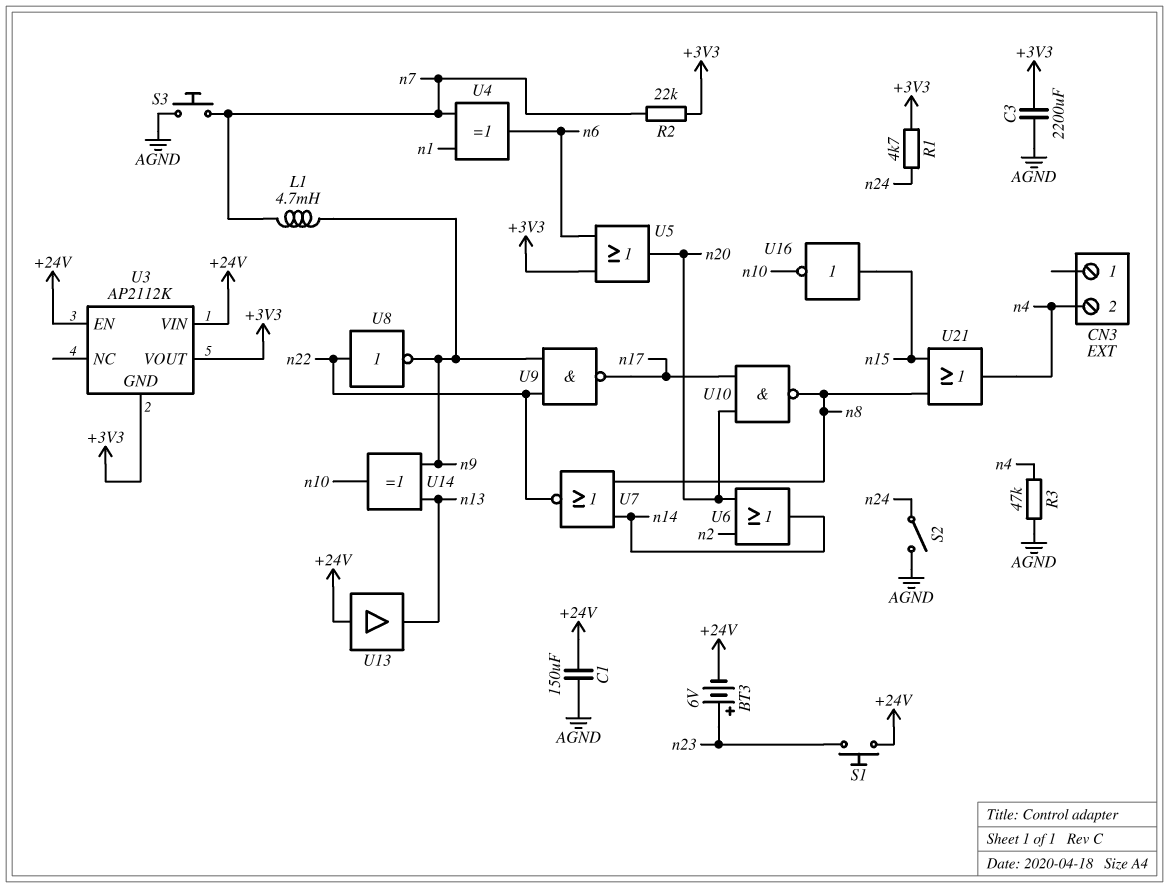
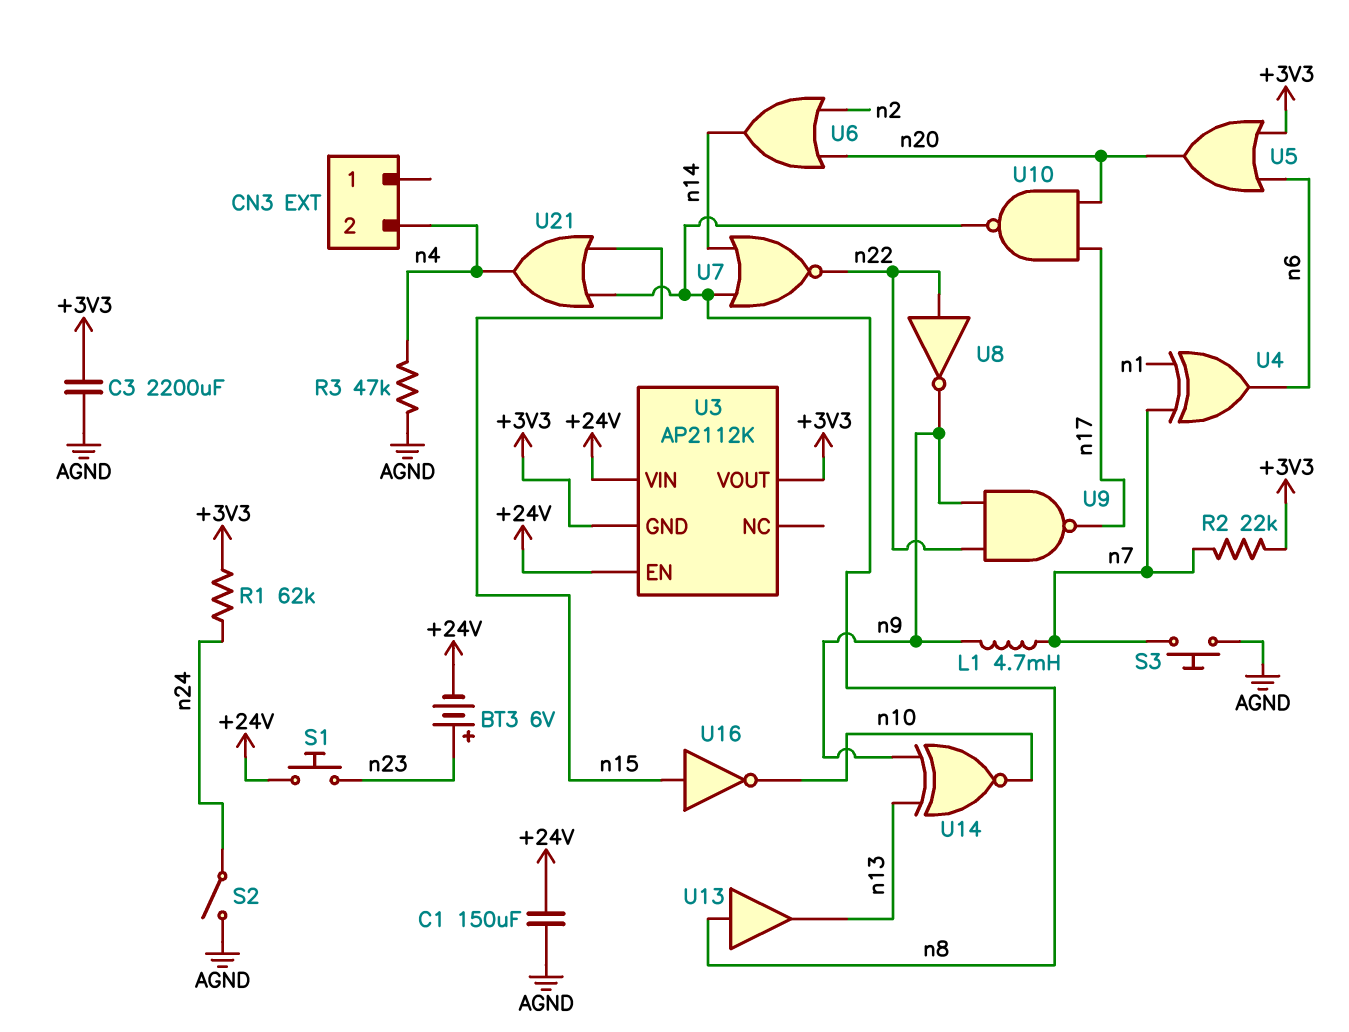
R1: 4.7k (+3V3, n24) -> 62k (+3V3, n24)
U13: buffer (in +24V, out n13) -> buffer (in n8, out n13)
U14: XOR (in n9, in n13, out n10) -> XNOR (in n9, in n13, out n10)

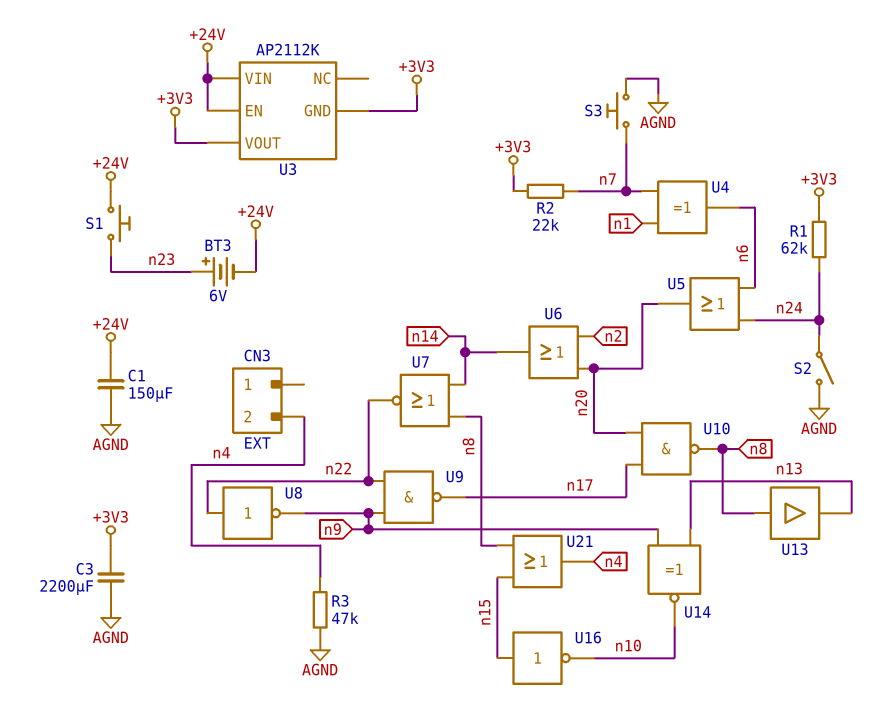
L1: 4.7mH (n7, n9) -> none
U5: OR (in +3V3, in n6, out n20) -> OR (in n6, in n24, out n20)

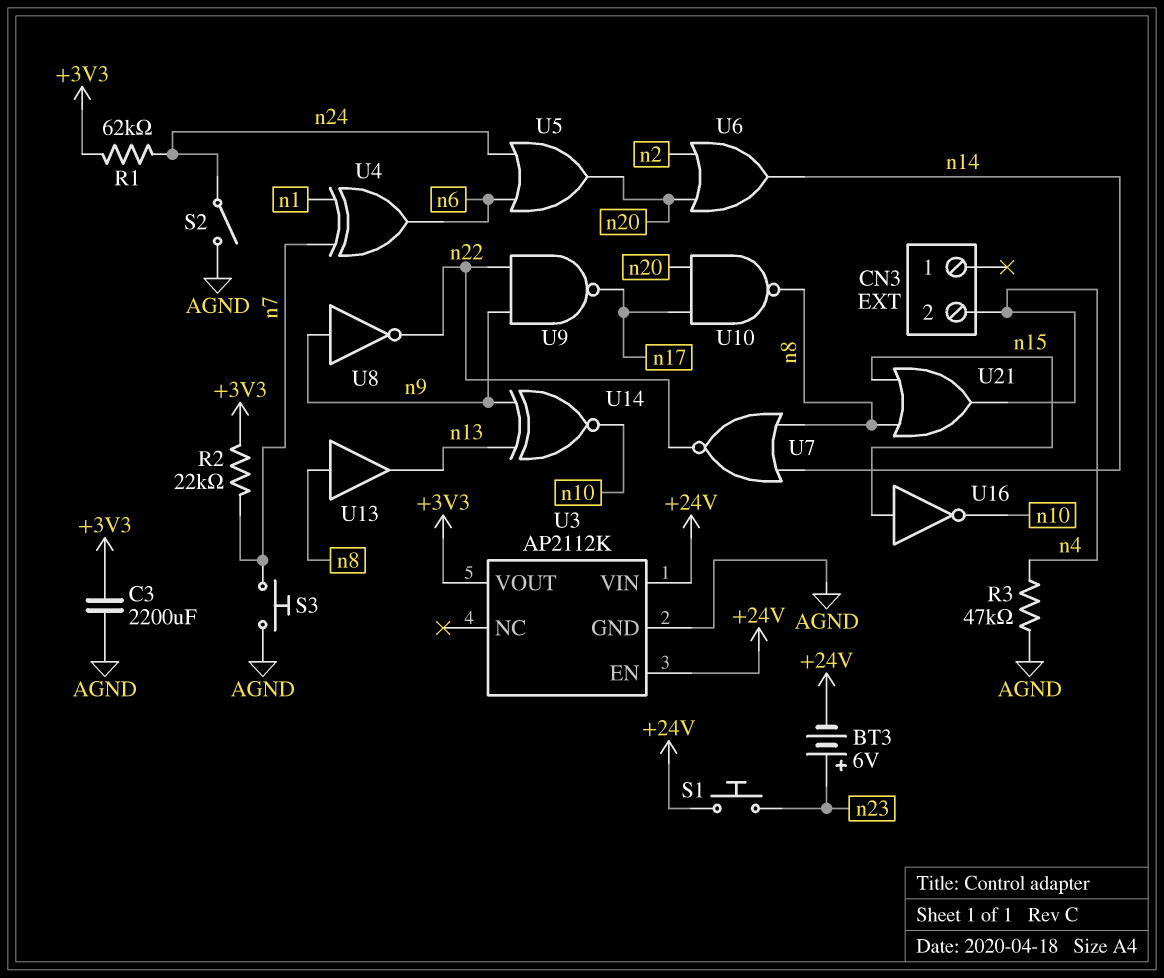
C1: 150uF (+24V, AGND) -> none
U3 pin GND: +3V3 -> AGND
U8: NOT (in n22, out n9) -> NOT (in n9, out n22)

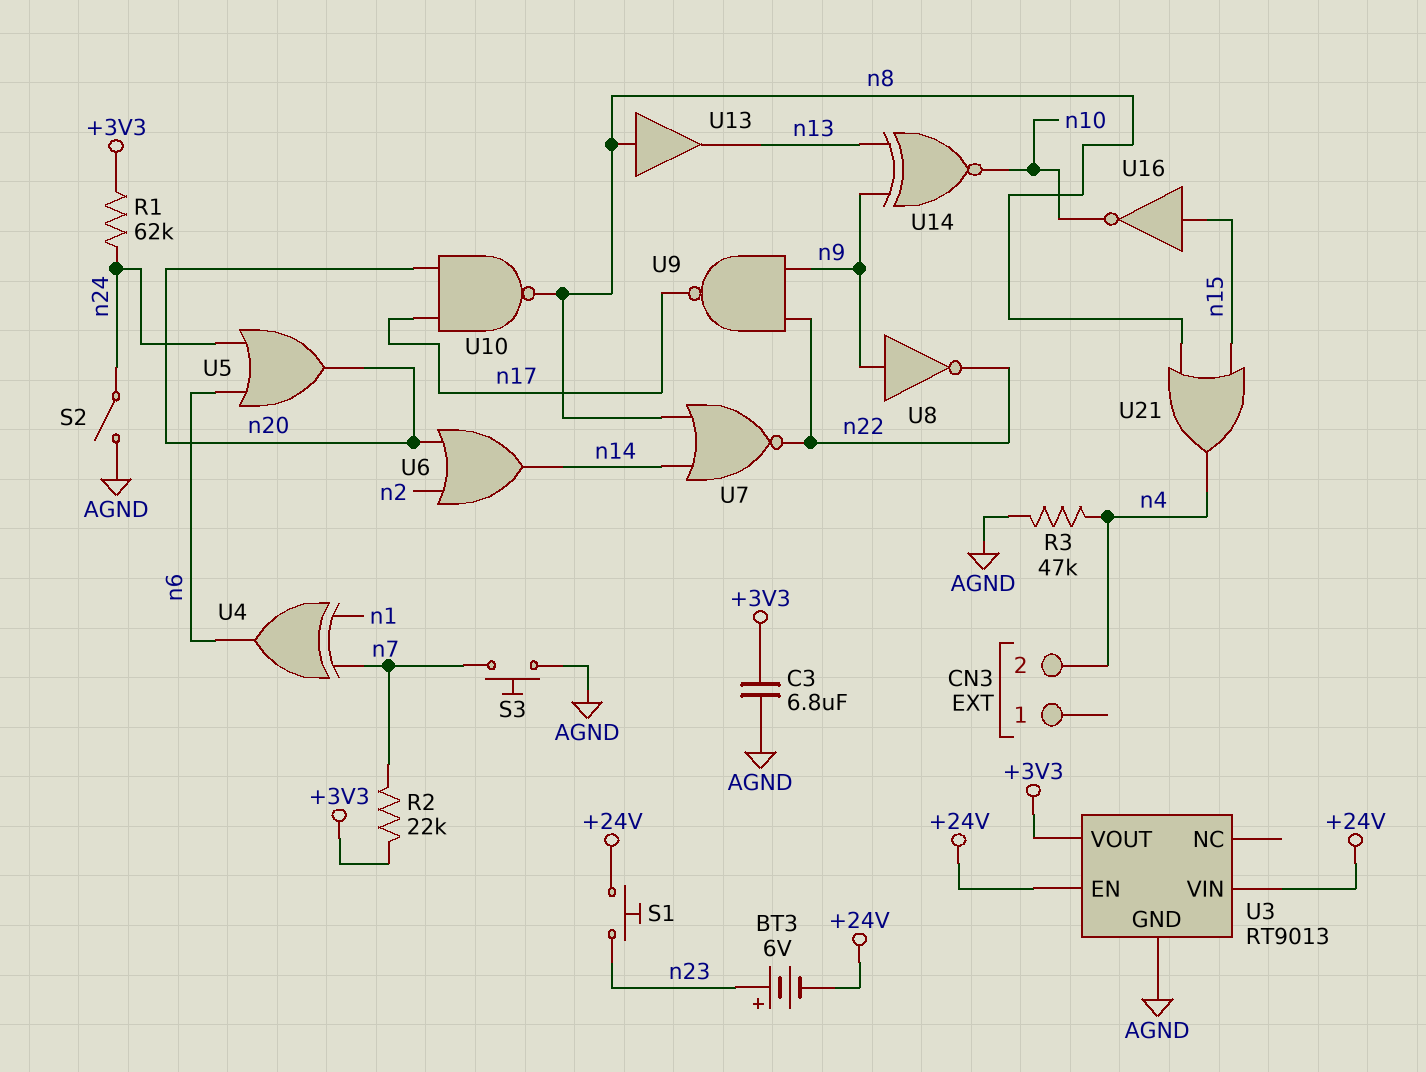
C3: 2200uF (+3V3, AGND) -> 6.8uF (+3V3, AGND)
U3: AP2112K -> RT9013

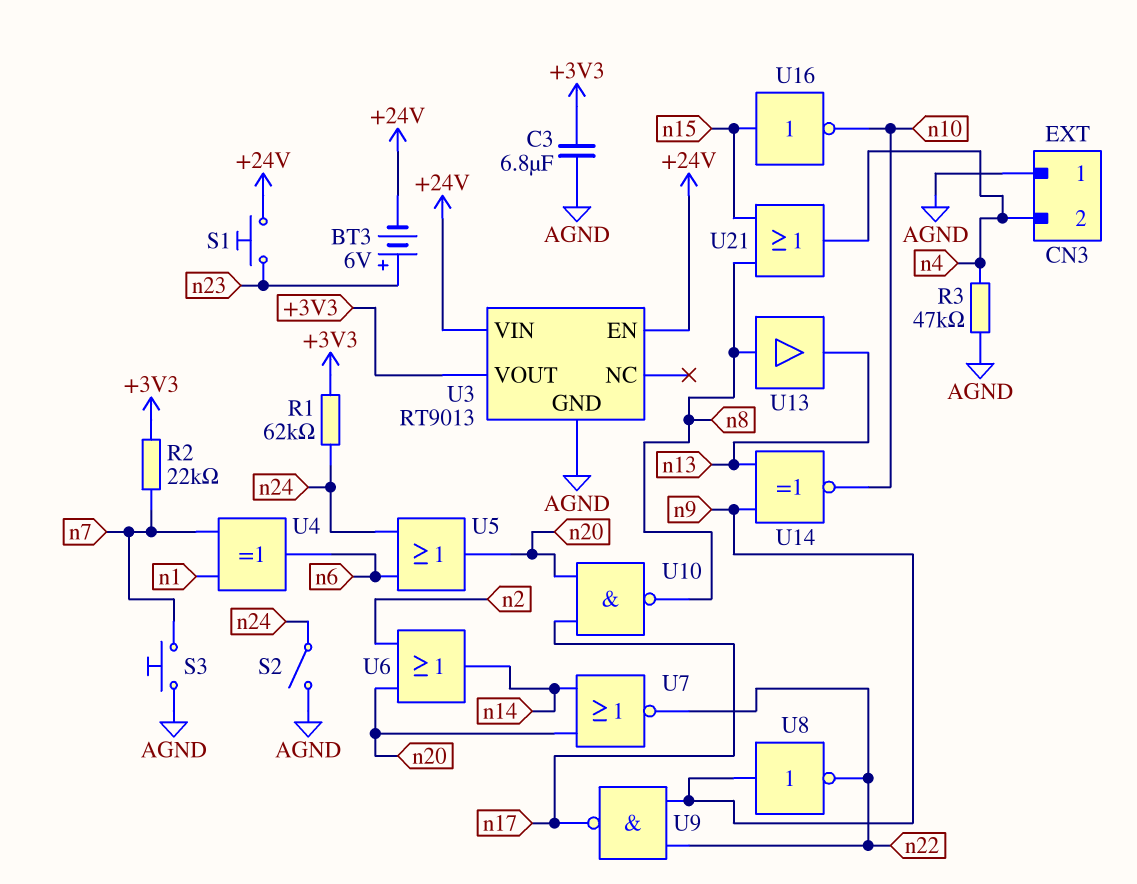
CN3 pin 1: none -> AGND
U7: NOR (in n8, in n14, out n22) -> NOR (in n14, in n20, out n22)

